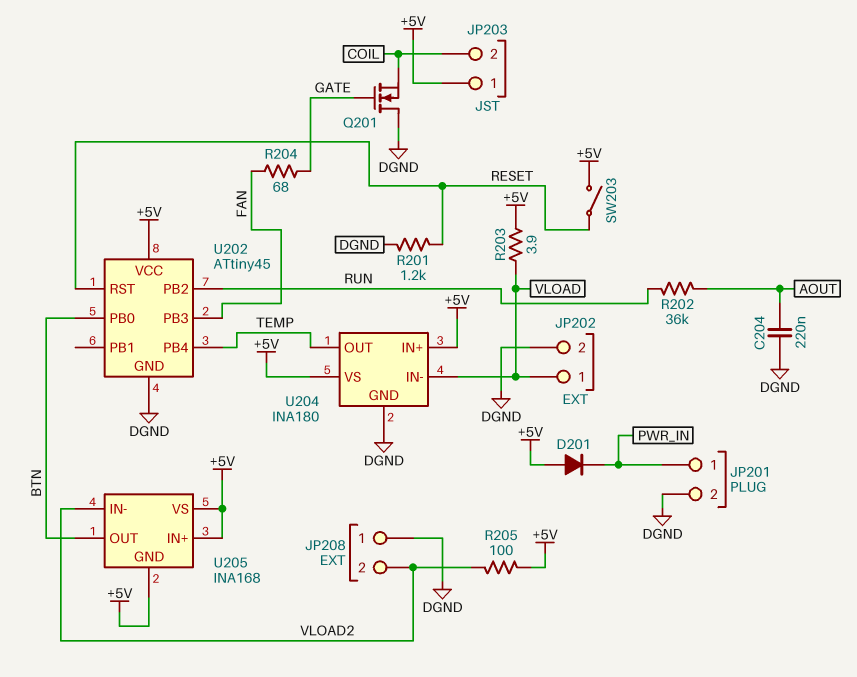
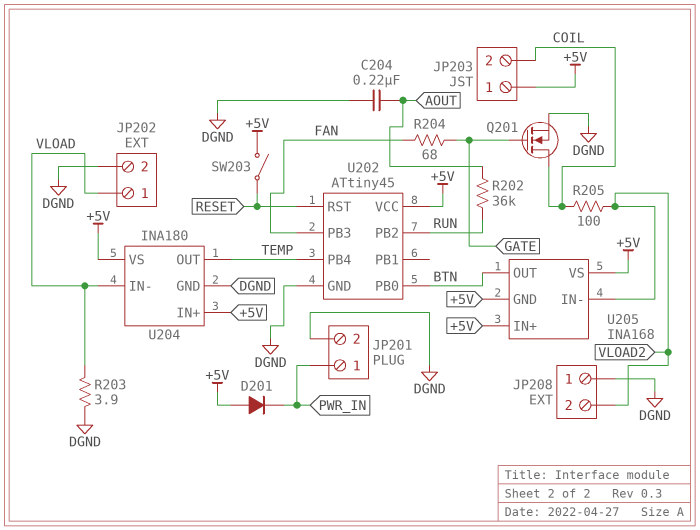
Q201: NMOS (G GATE, D DGND, S COIL) -> NMOS (G GATE, D COIL, S DGND)
R201: 1.2k (DGND, RESET) -> none
R203: 3.9 (+5V, VLOAD) -> 3.9 (DGND, VLOAD)
R205: 100 (+5V, VLOAD2) -> 100 (COIL, VLOAD2)

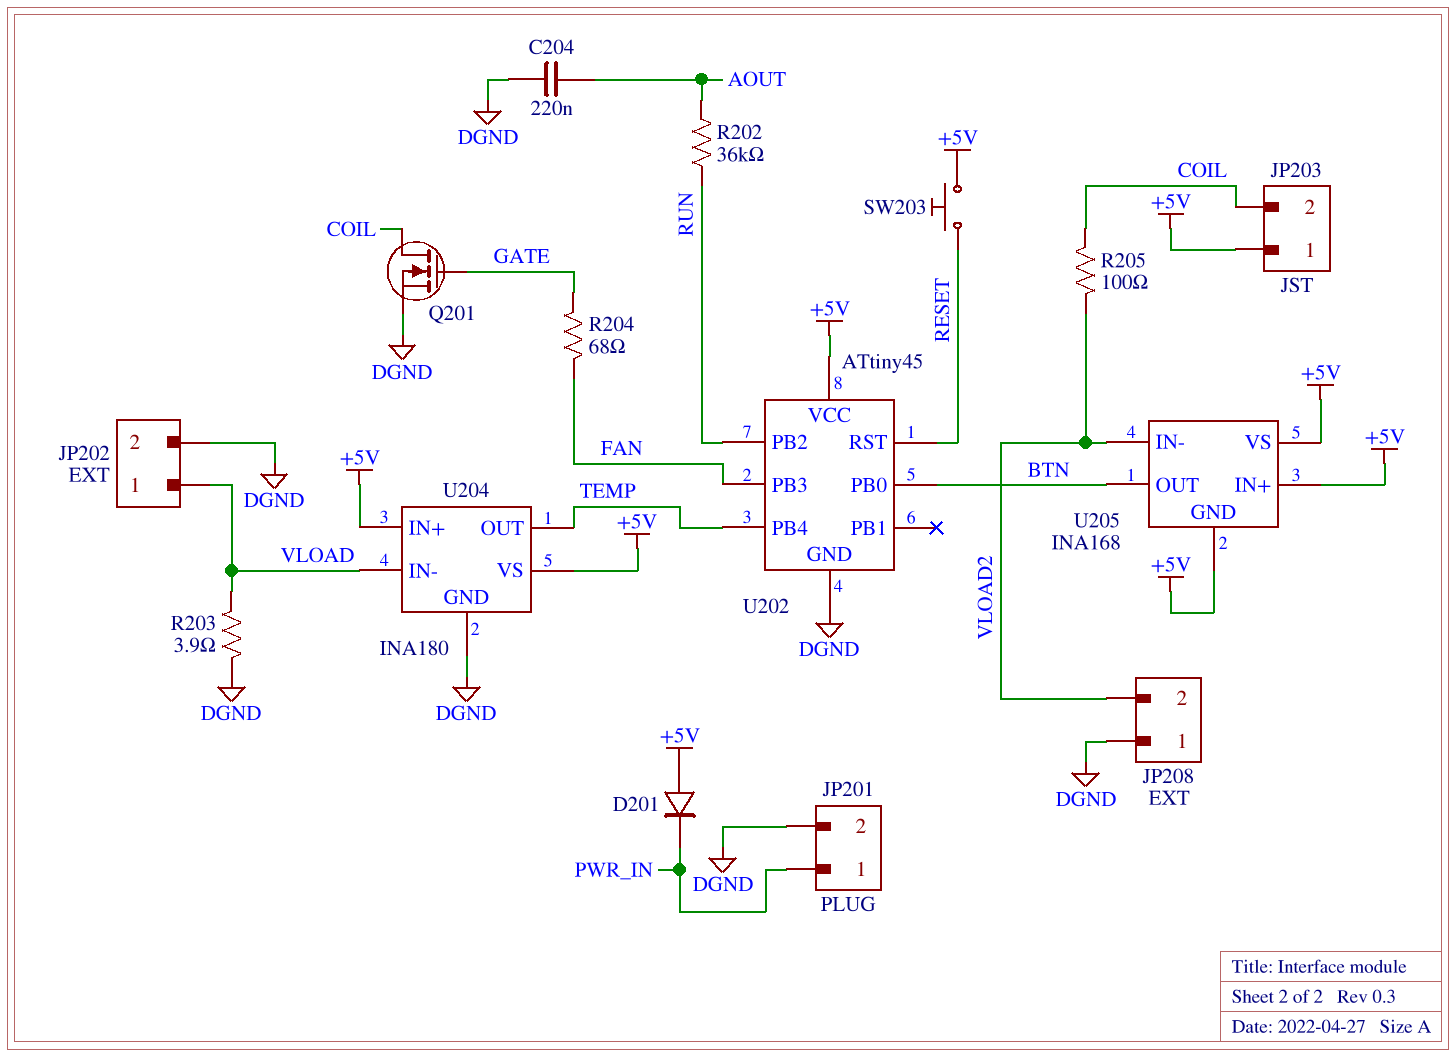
SW203: switch (+5V, RESET) -> button (+5V, RESET)

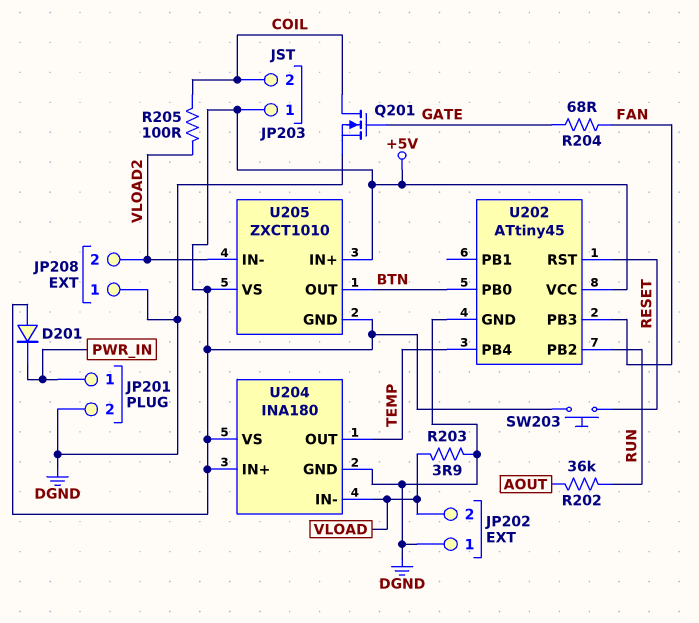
C204: 220nF (AOUT, DGND) -> none
JP202 pin 1: VLOAD -> DGND
JP202 pin 2: DGND -> VLOAD
U205: INA168 -> ZXCT1010

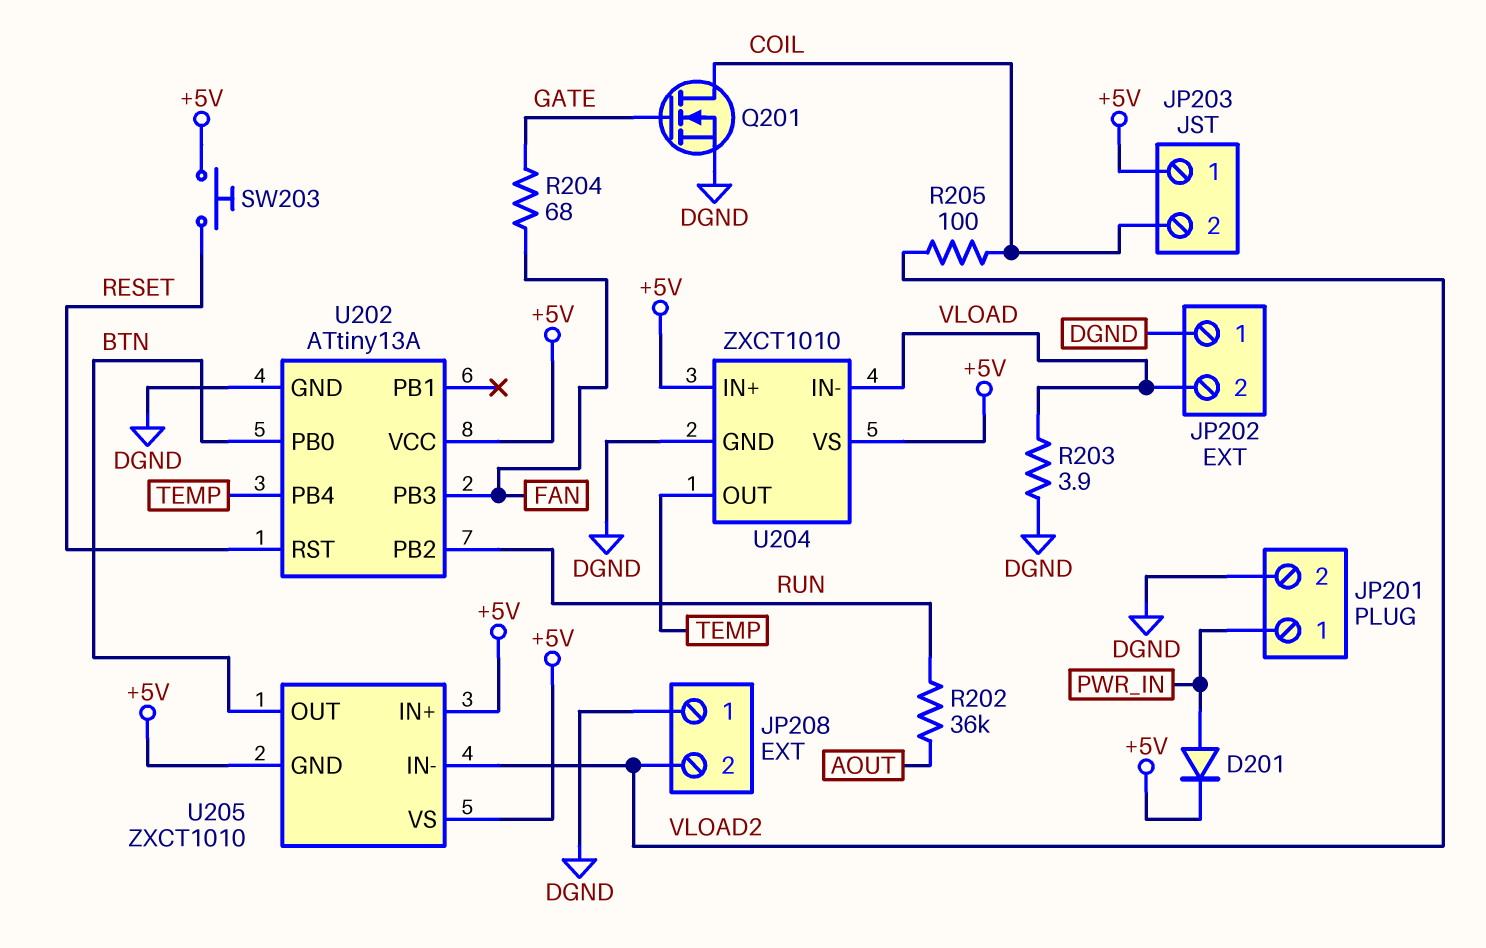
D201: diode (A +5V, K PWR_IN) -> diode (A PWR_IN, K +5V)
U202: ATtiny45 -> ATtiny13A
U204: INA180 -> ZXCT1010

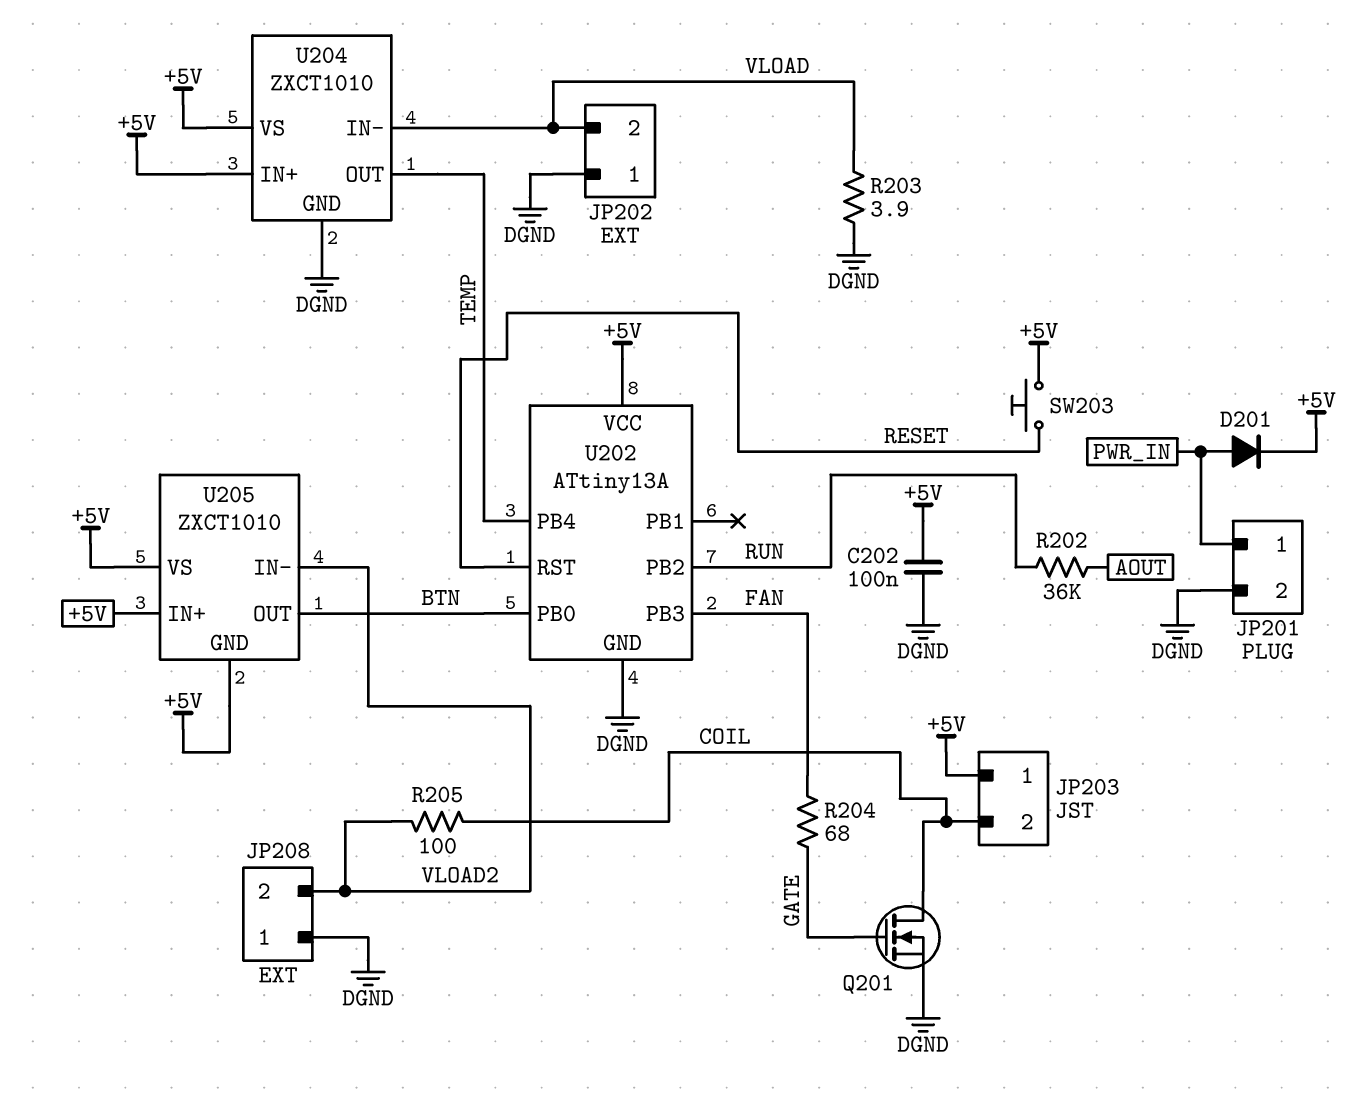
C202: none -> 100nF (+5V, DGND)

